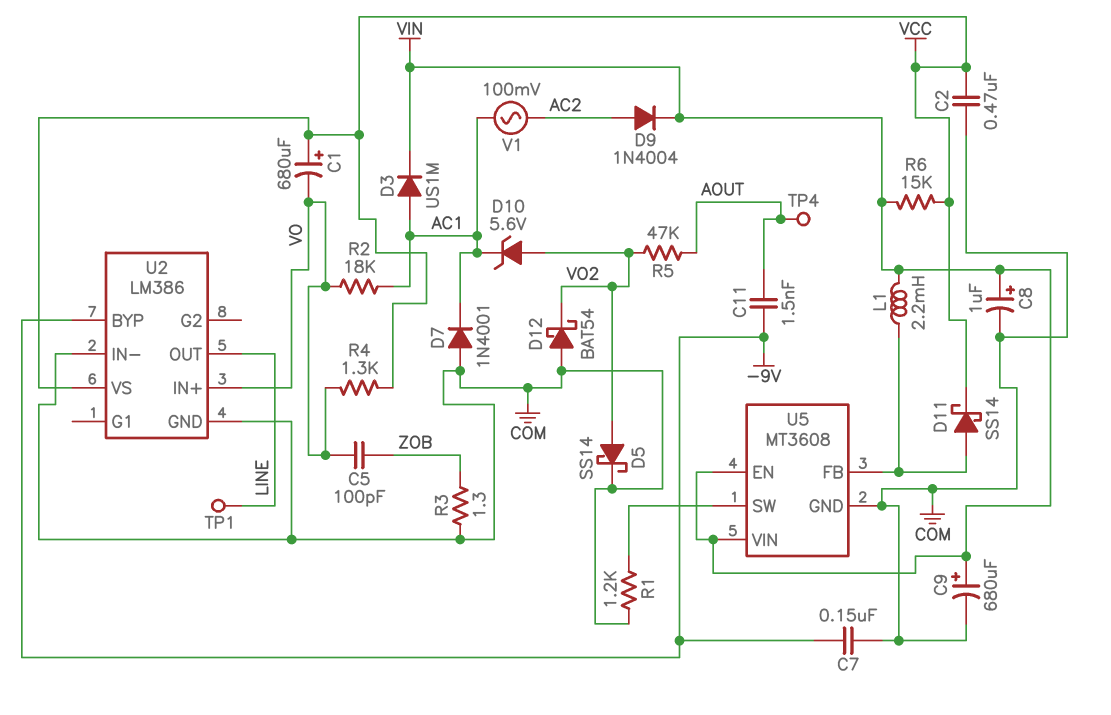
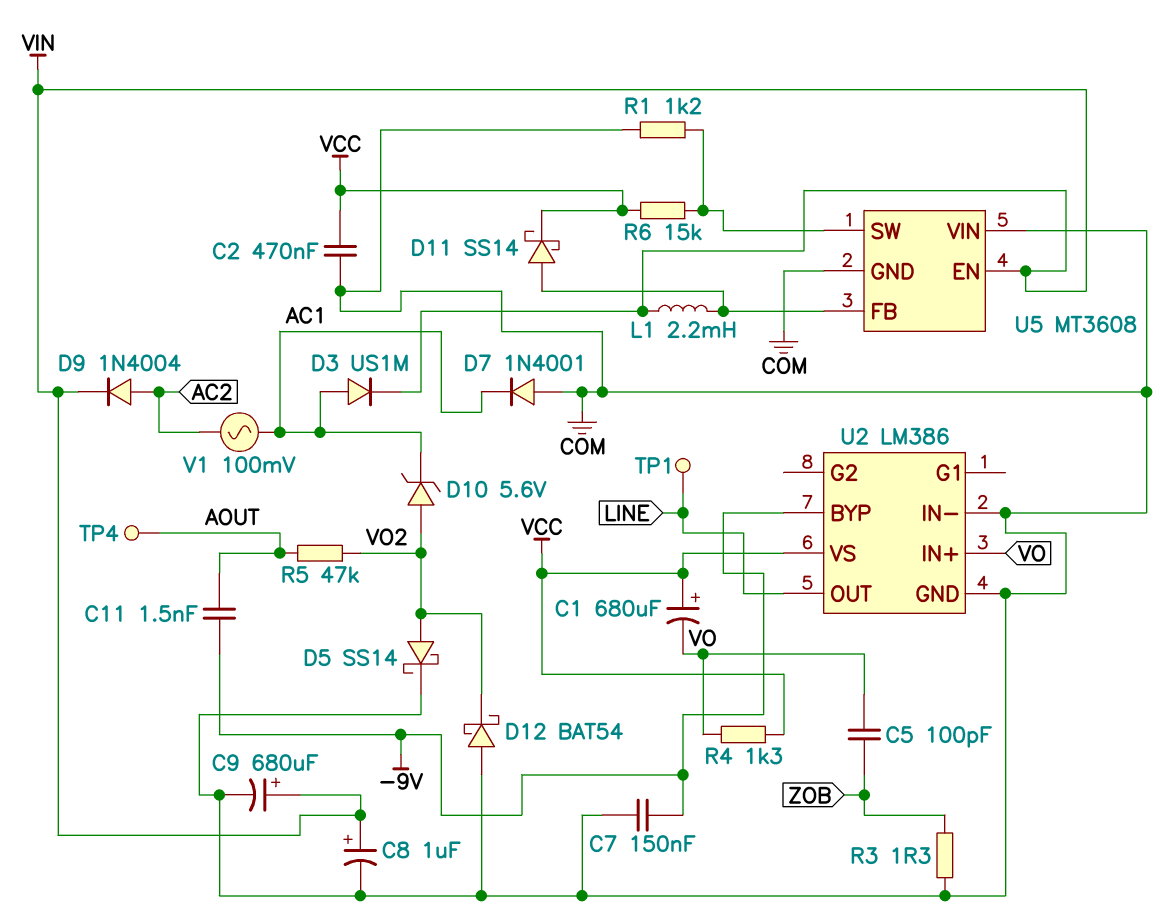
R2: 18k (AC1, VO) -> none
R6: 15k (VCC, VIN) -> 15k (U5/SW, VCC)
U5 pin VIN: VIN -> COM

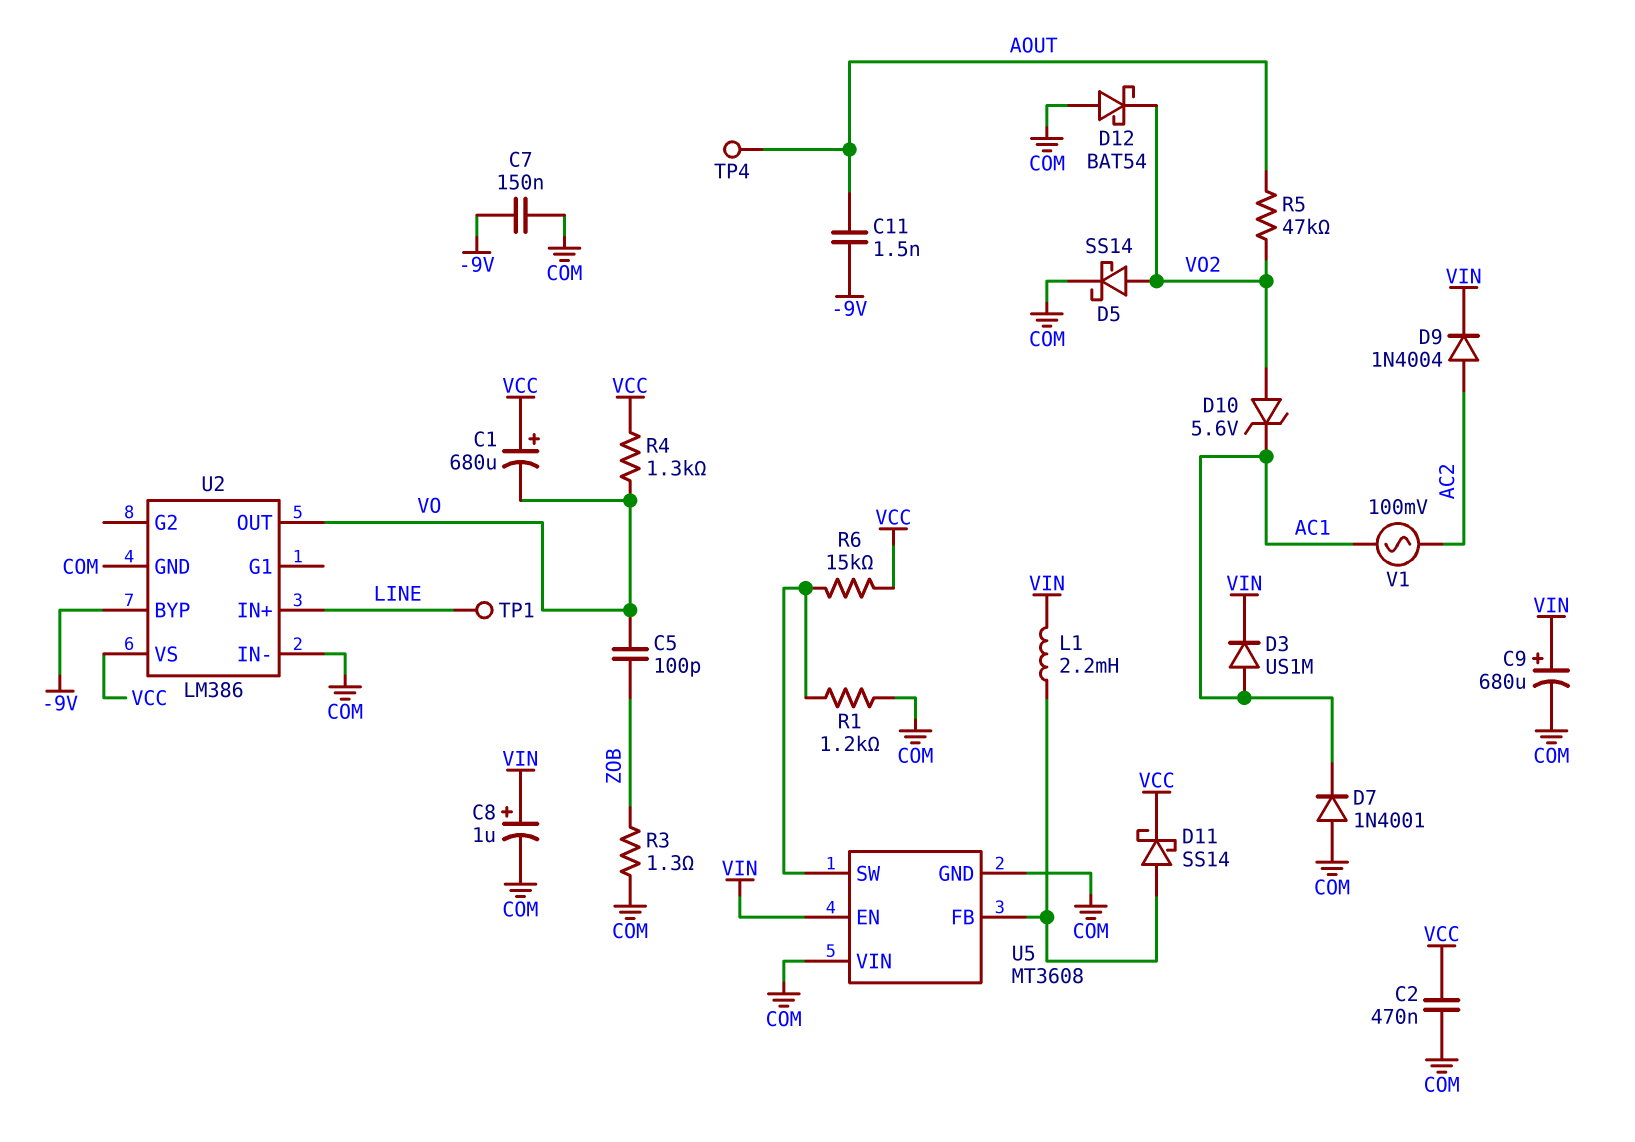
U2 pin IN+: VO -> LINE
U2 pin OUT: LINE -> VO

